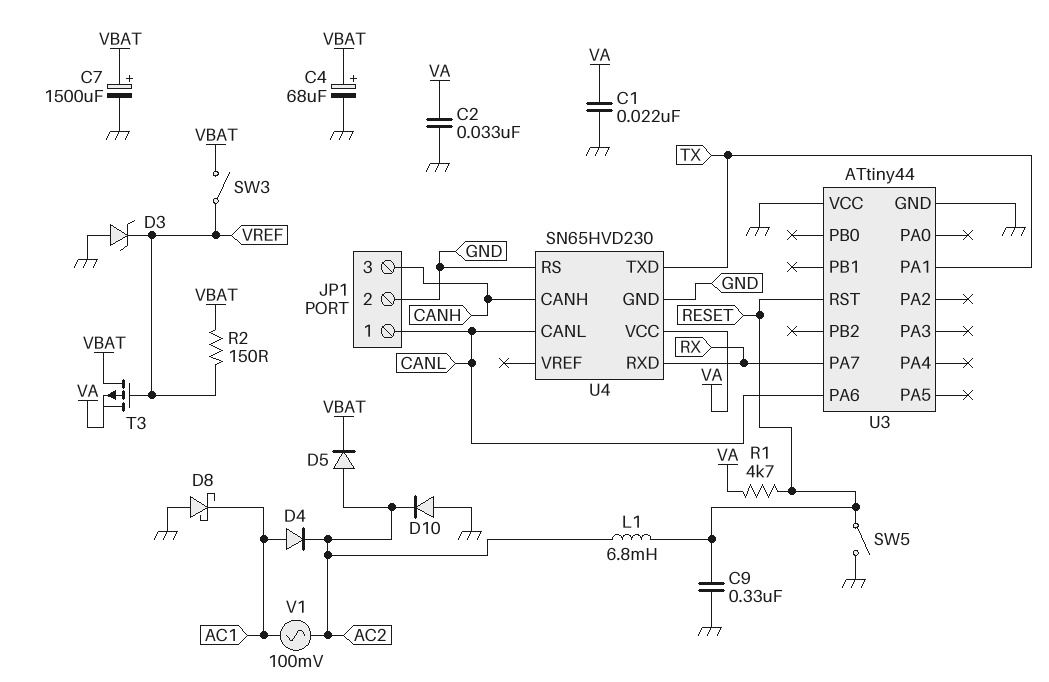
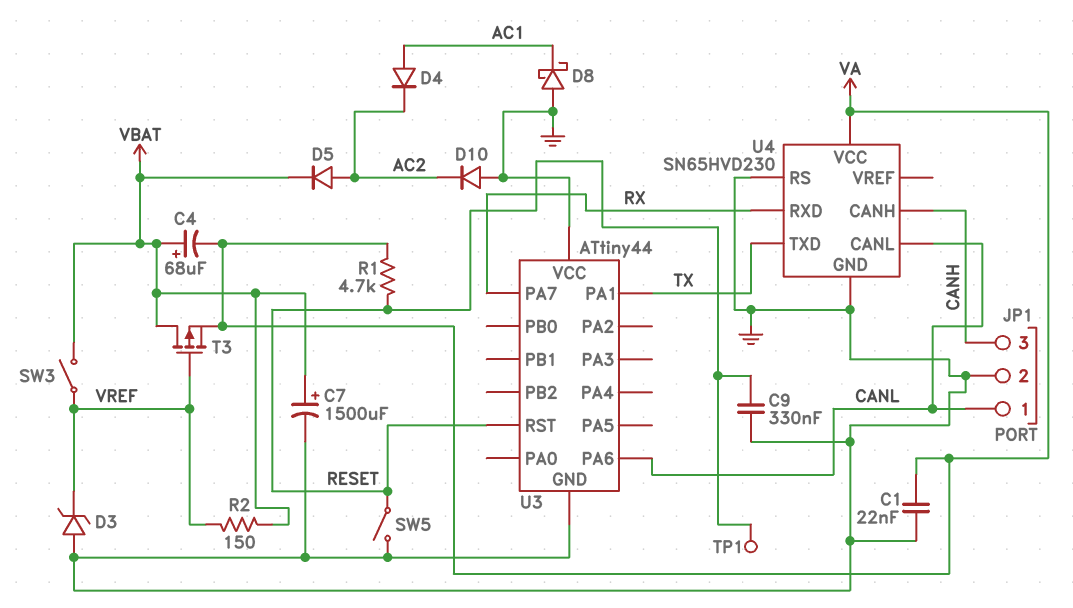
C2: 33nF (GND, VA) -> none
C4: 68uF (plus VBAT, minus GND) -> 68uF (plus VBAT, minus VA)
L1: 6.8mH (AC2, RESET) -> none
TP1: none -> test point (RESET)
V1: AC 100mV (AC1, AC2) -> none

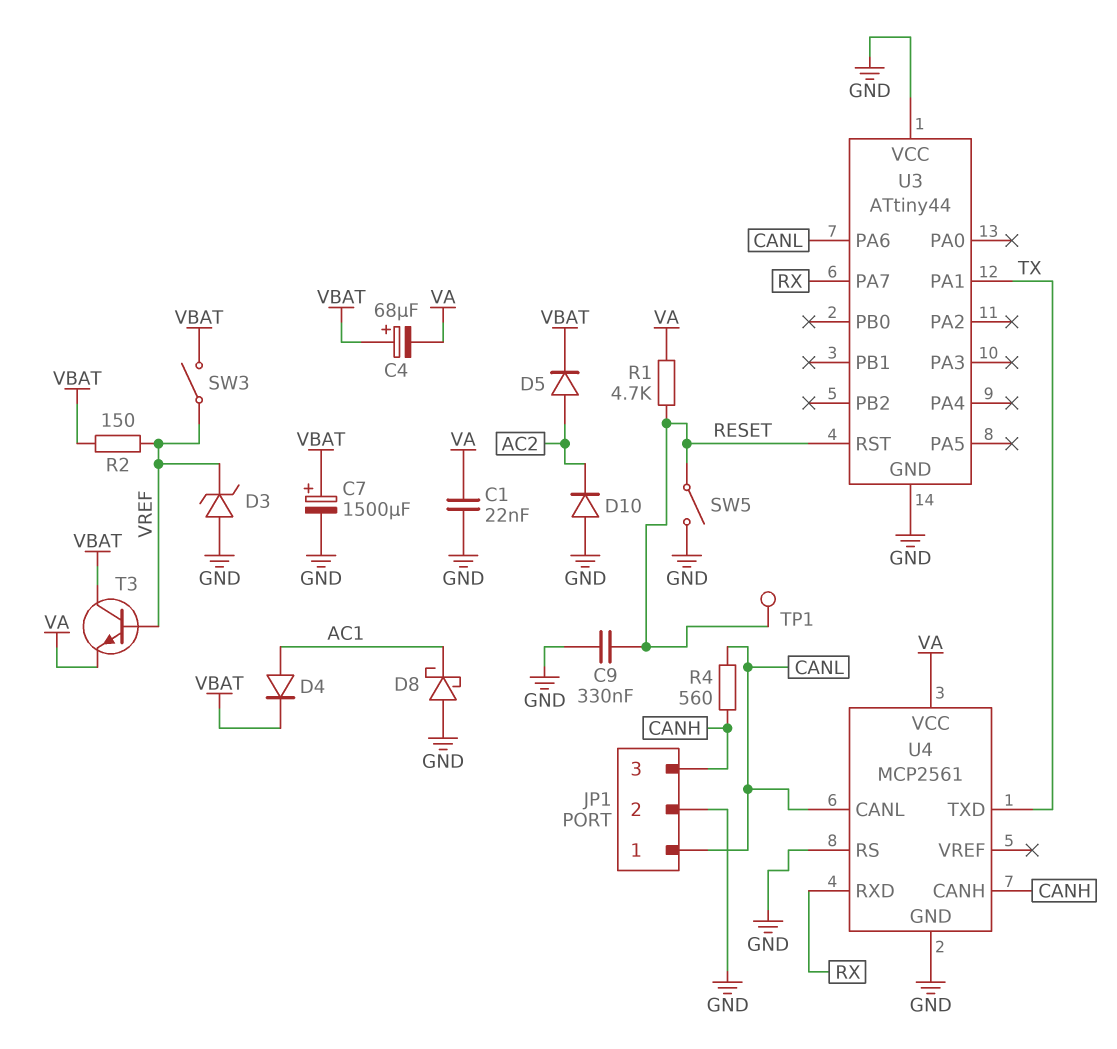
D4: diode (A AC1, K AC2) -> diode (A AC1, K VBAT)
R4: none -> 560 (CANH, CANL)
T3: PMOS (G VREF, D VBAT, S VA) -> NPN (B VREF, C VBAT, E VA)
U4: SN65HVD230 -> MCP2561

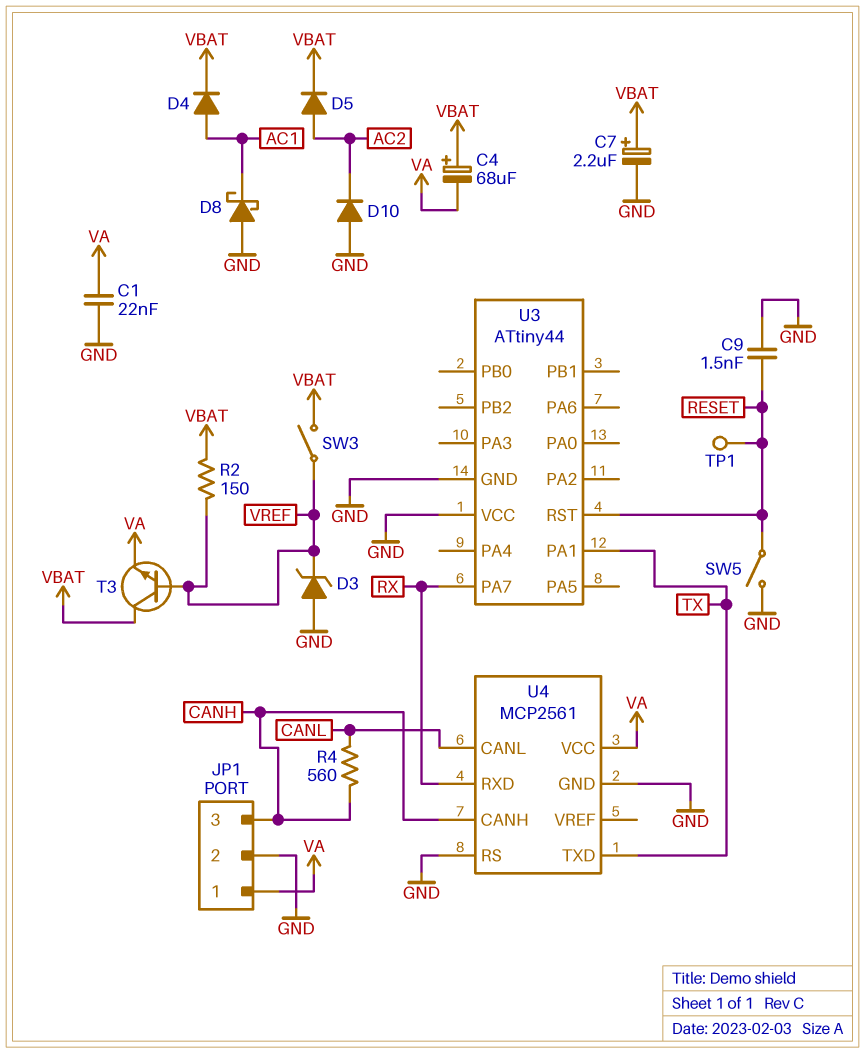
C7: 1500uF (plus VBAT, minus GND) -> 2.2uF (plus VBAT, minus GND)
C9: 330nF (GND, RESET) -> 1.5nF (GND, RESET)
JP1 pin 1: CANL -> VA
R1: 4.7k (RESET, VA) -> none
U3 pin PA6: CANL -> none

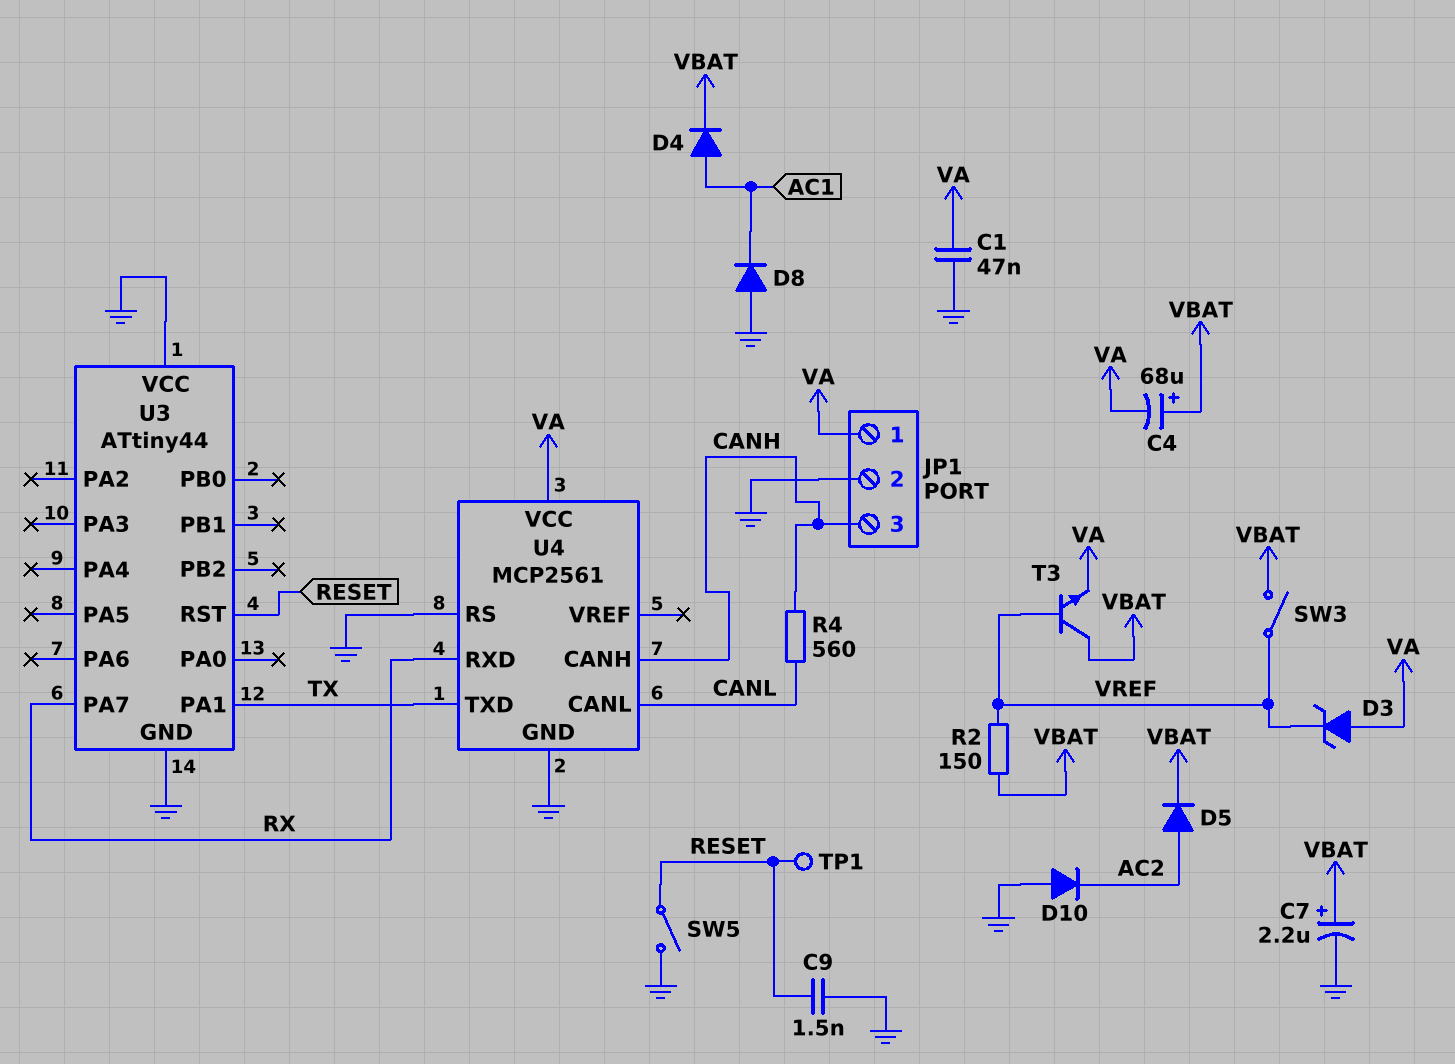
C1: 22nF (GND, VA) -> 47nF (GND, VA)
D3: zener (A GND, K VREF) -> zener (A VA, K VREF)
D8: schottky (A GND, K AC1) -> diode (A GND, K AC1)

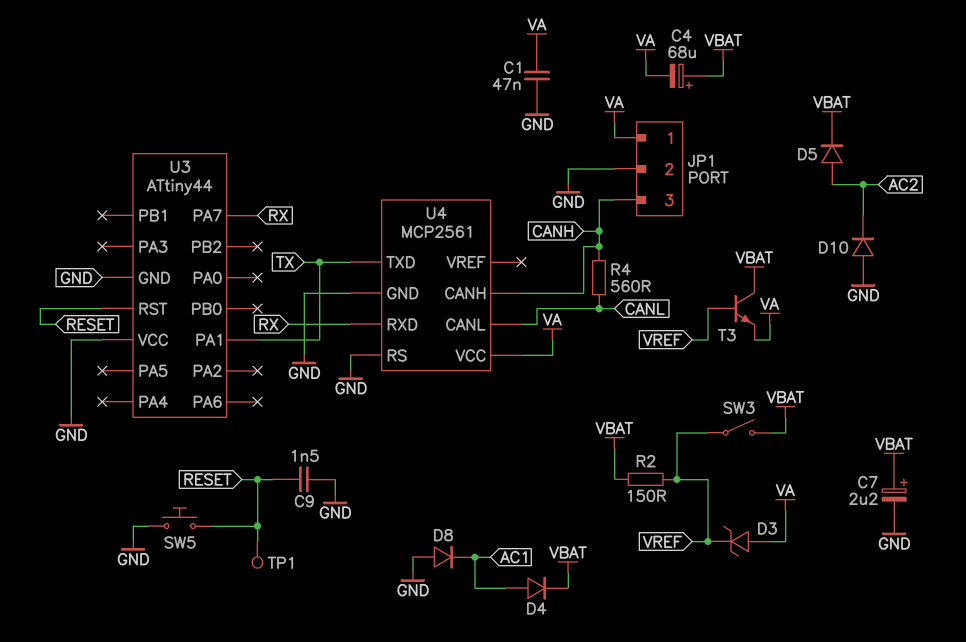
SW5: switch (GND, RESET) -> button (GND, RESET)

